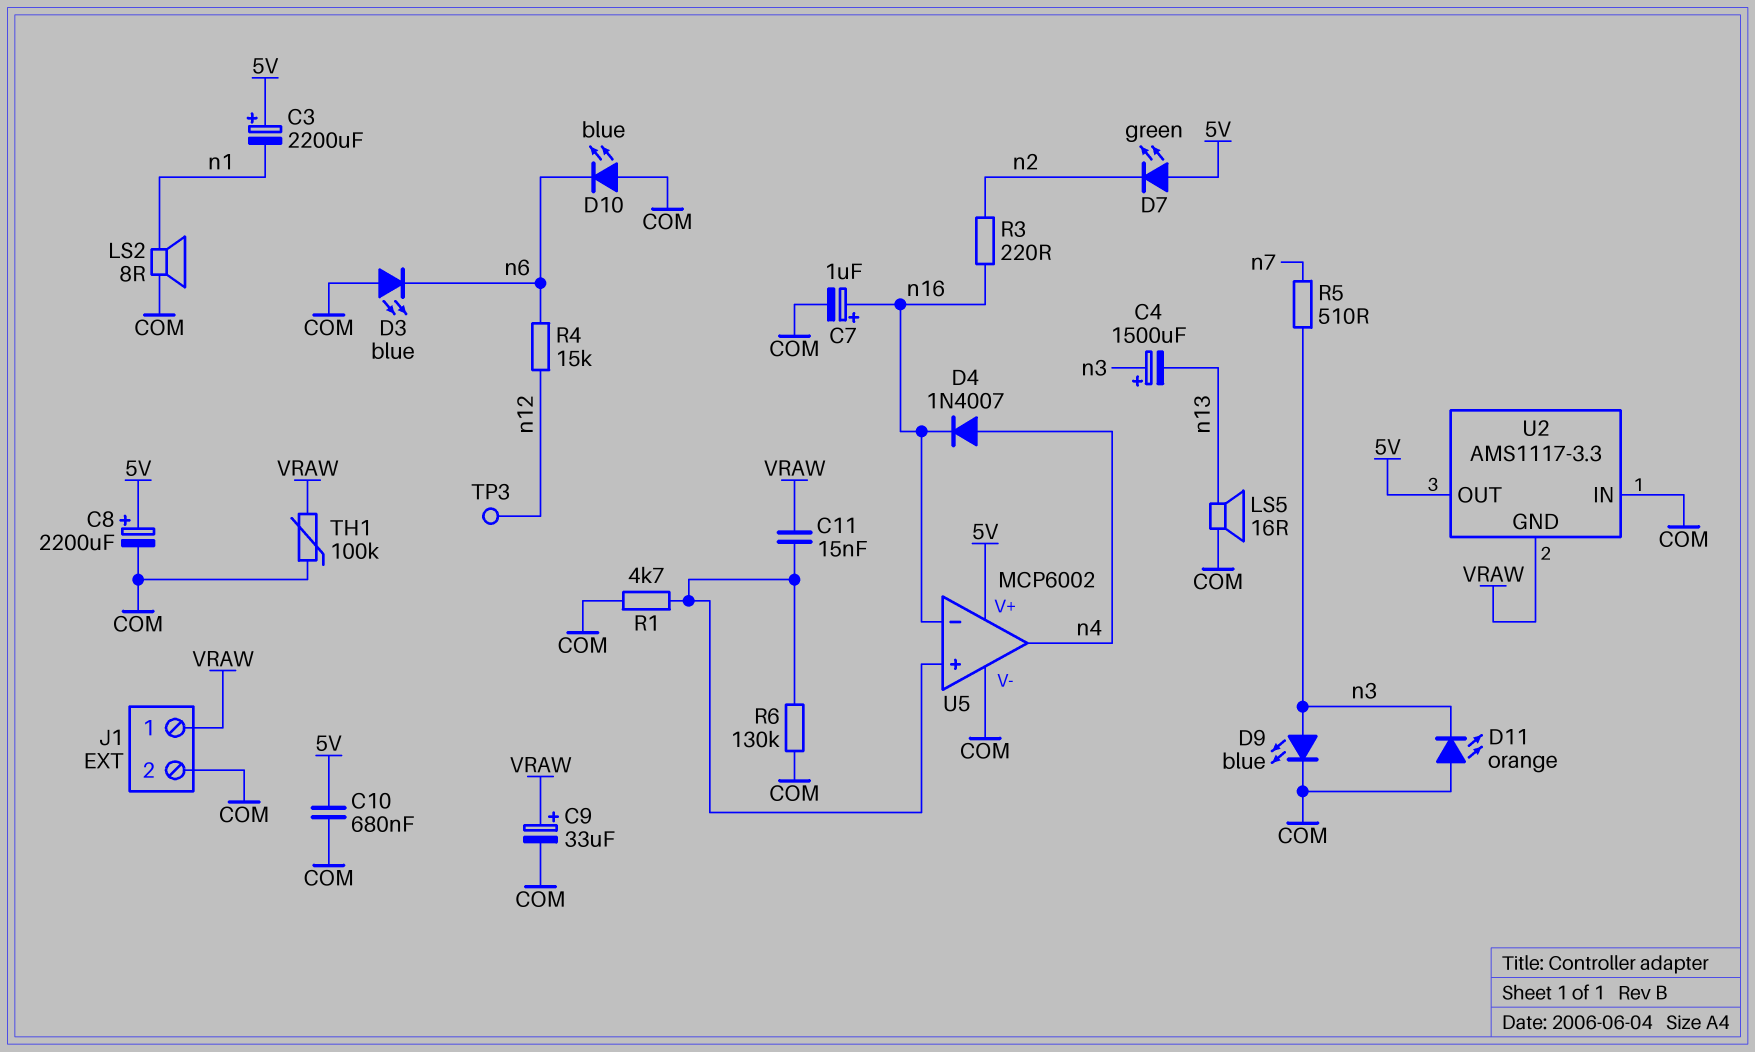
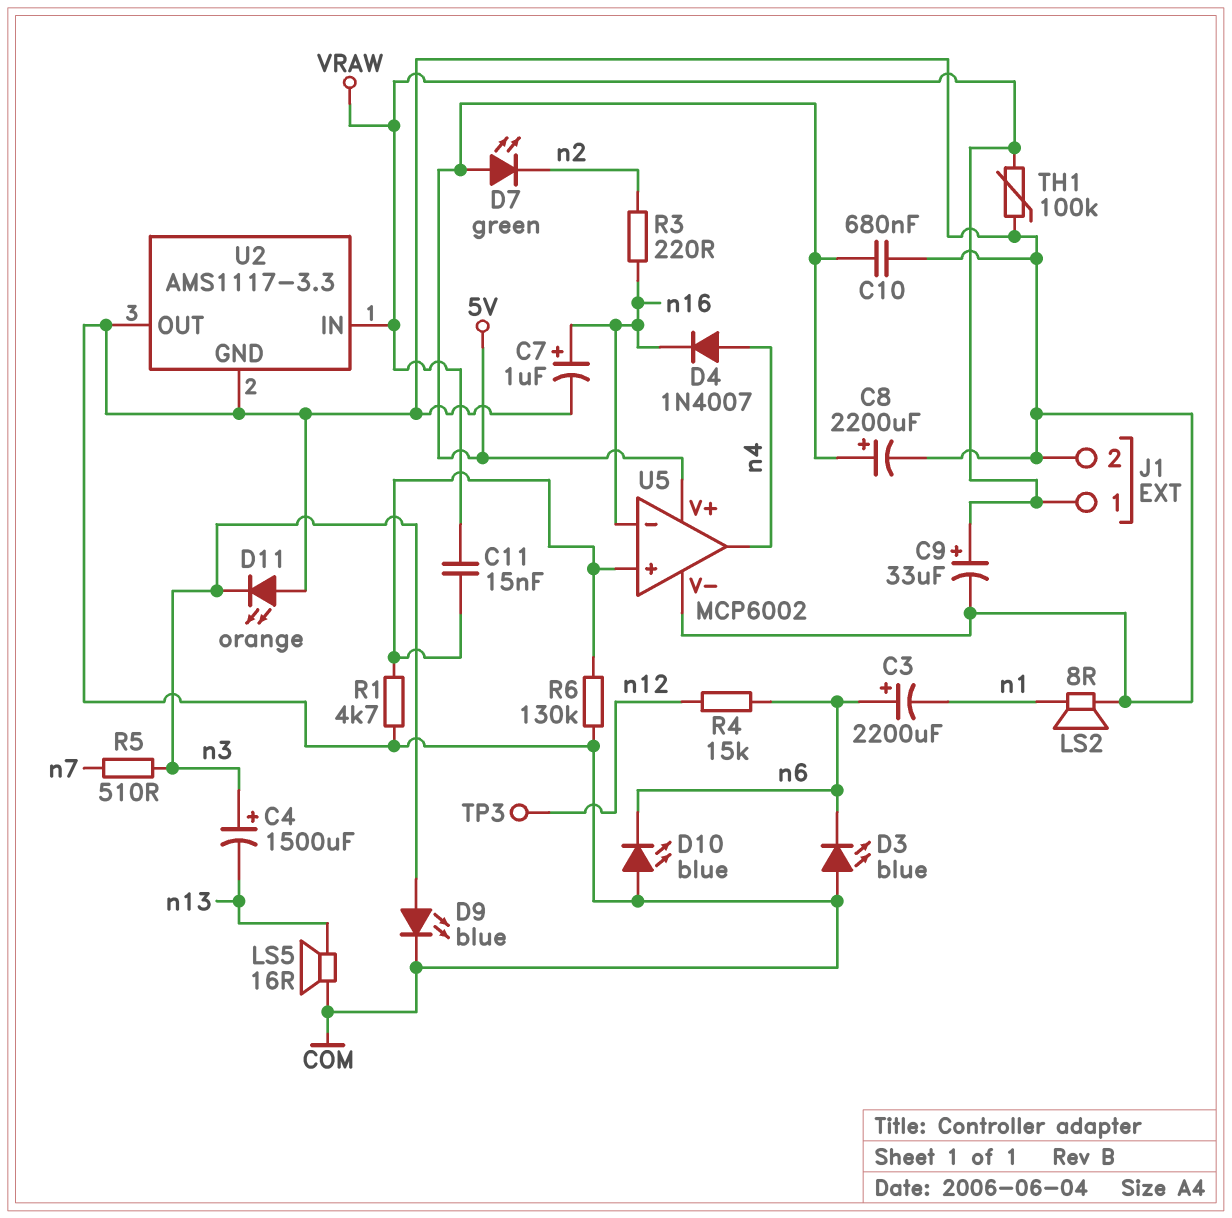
C3: 2200uF (plus 5V, minus n1) -> 2200uF (plus n6, minus n1)
U2 pin GND: VRAW -> COM
U2 pin IN: COM -> VRAW
U2 pin OUT: 5V -> COM

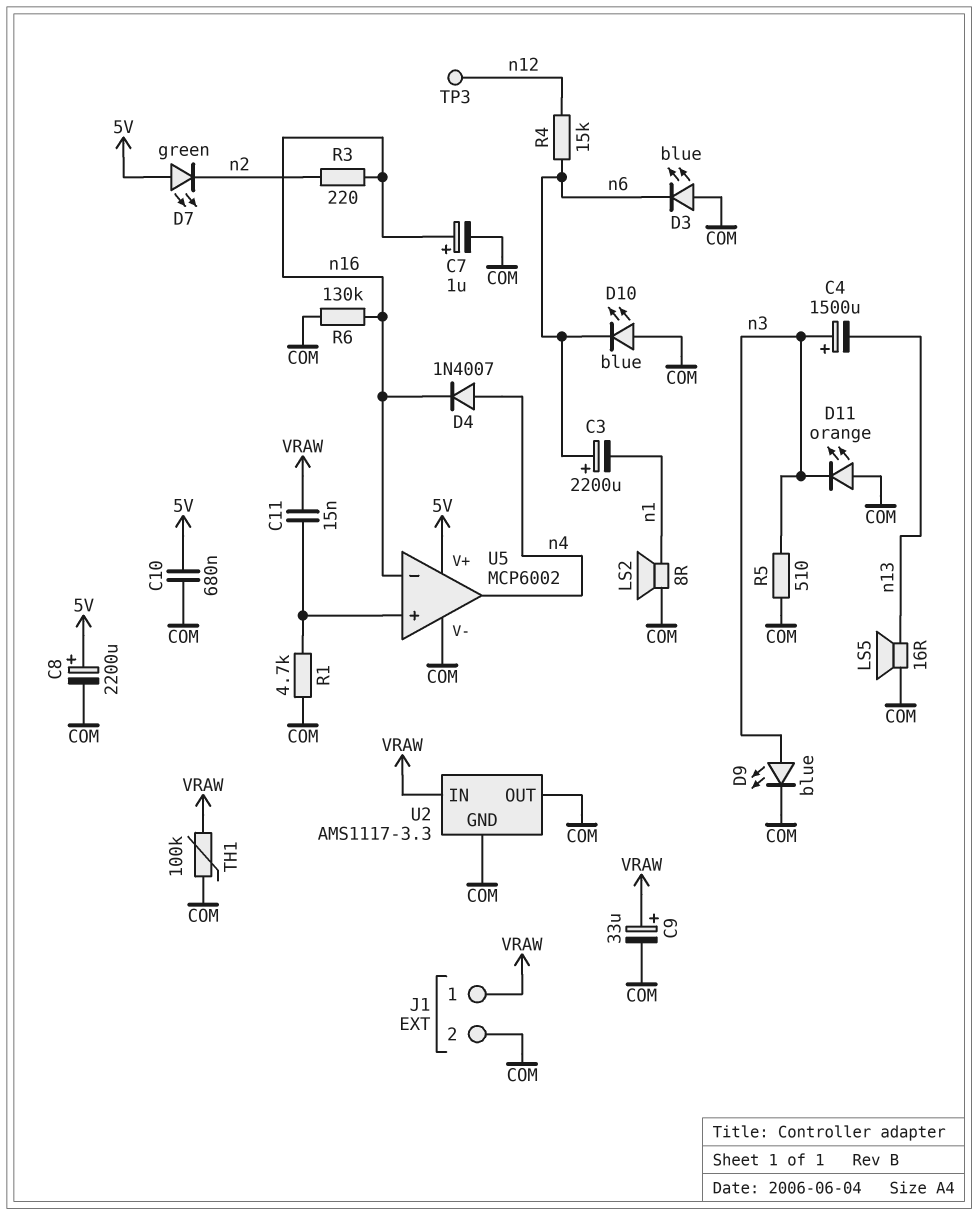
R5: 510 (n3, n7) -> 510 (COM, n3)
R6: 130k (COM, U5/in+) -> 130k (COM, n16)

